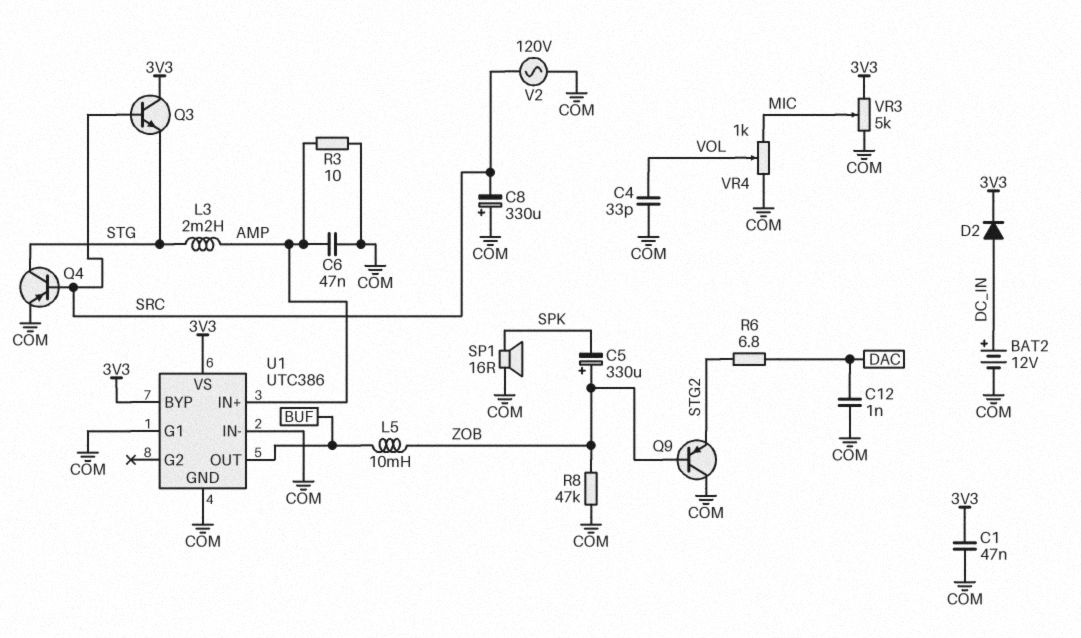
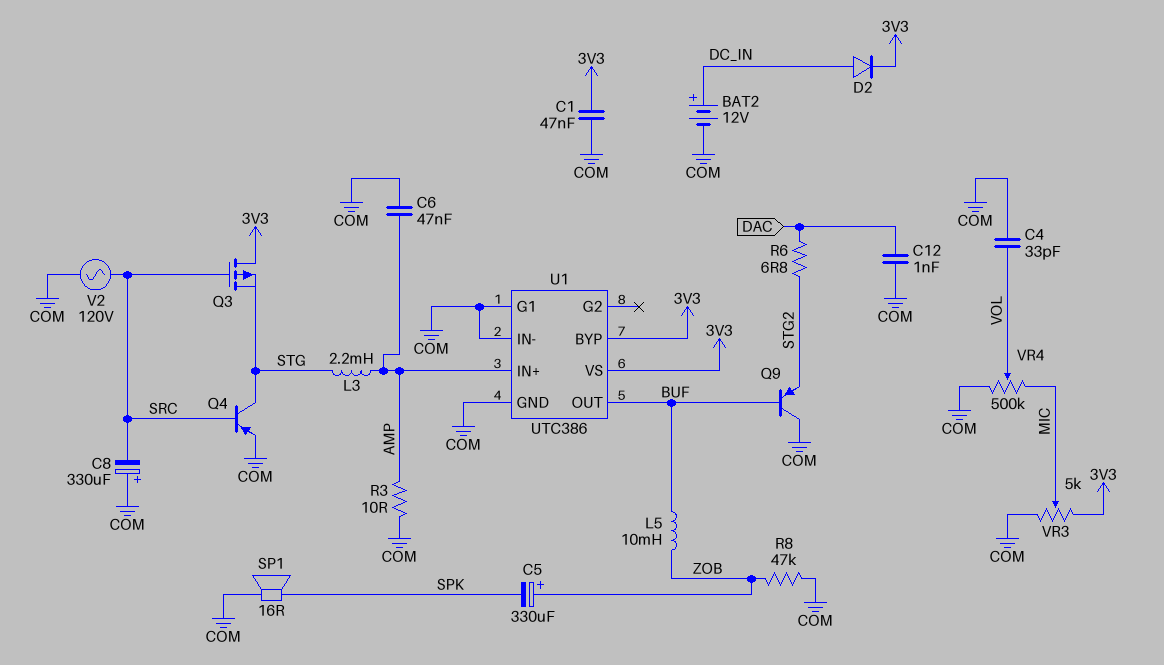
Q3: NPN (B SRC, C 3V3, E STG) -> PMOS (G SRC, D 3V3, S STG)
Q9: PNP (B ZOB, C COM, E STG2) -> PNP (B BUF, C COM, E STG2)
VR4: 1k (COM, MIC, wiper VOL) -> 500k (COM, MIC, wiper VOL)

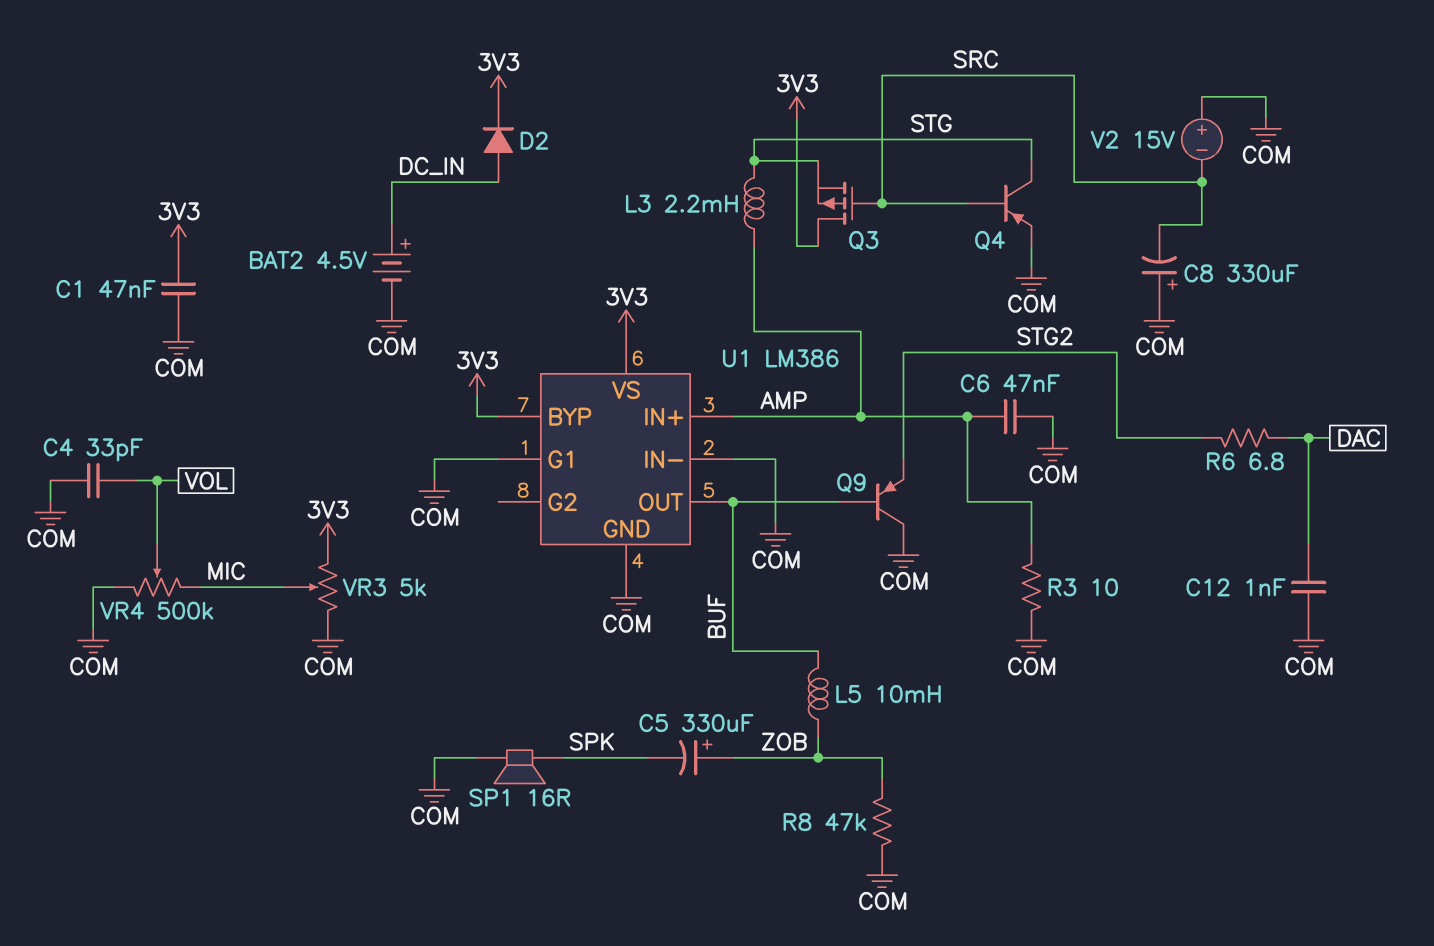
BAT2: 12V (plus DC_IN, minus COM) -> 4.5V (plus DC_IN, minus COM)
U1: UTC386 -> LM386
V2: AC 120V (COM, SRC) -> 15V (plus COM, minus SRC)

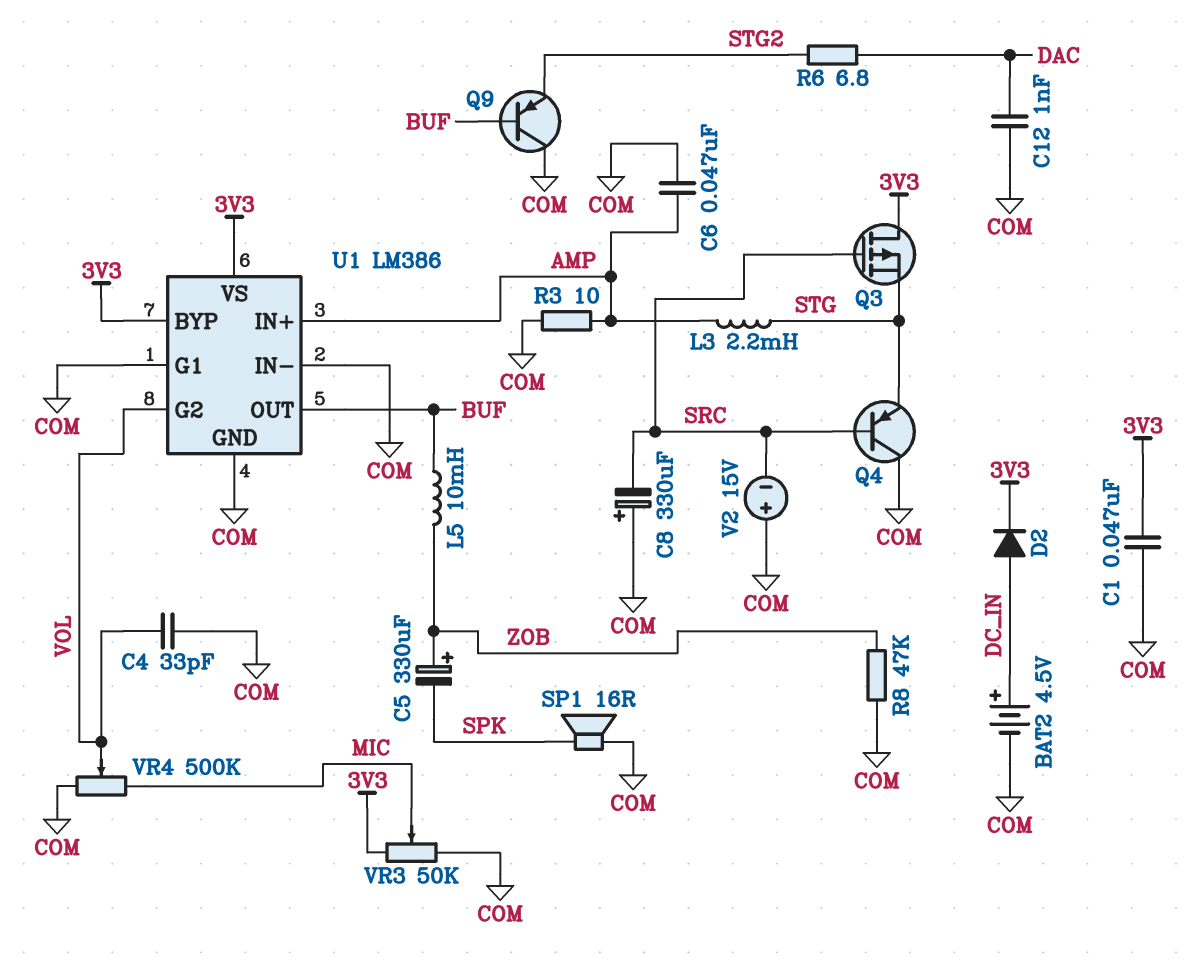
Q4: PNP (B SRC, C STG, E COM) -> PNP (B SRC, C COM, E STG)
U1 pin G2: none -> VOL
VR3: 5k (3V3, COM, wiper MIC) -> 50k (3V3, COM, wiper MIC)

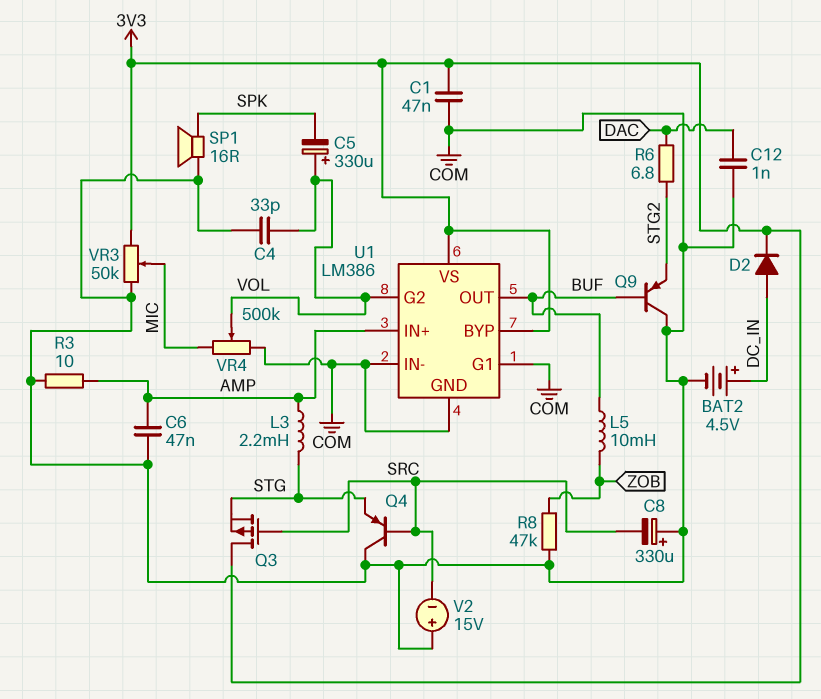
C5: 330uF (plus ZOB, minus SPK) -> 330uF (plus VOL, minus SPK)

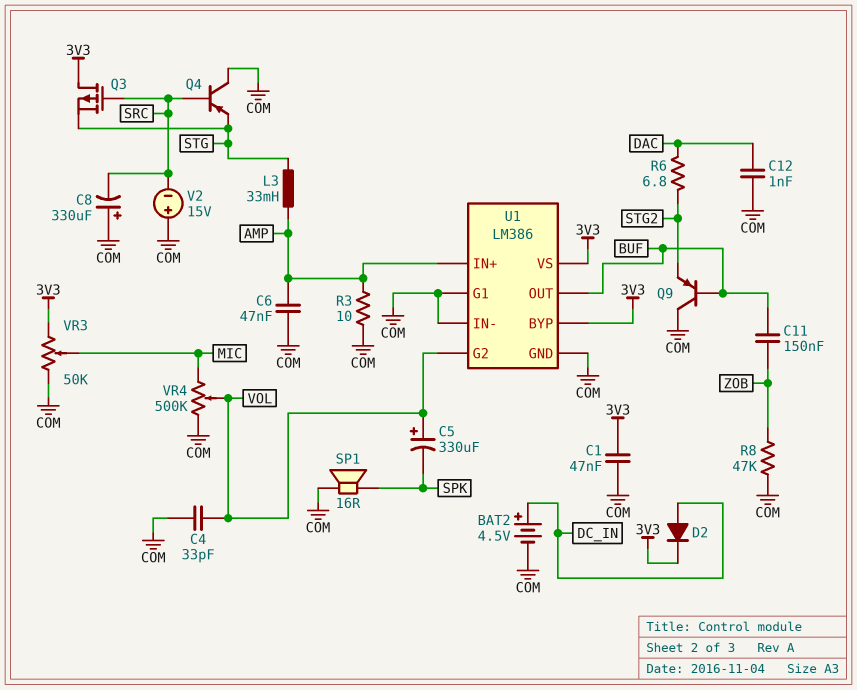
C11: none -> 150nF (BUF, ZOB)
L3: 2.2mH (AMP, STG) -> 33mH (AMP, STG)
L5: 10mH (BUF, ZOB) -> none

